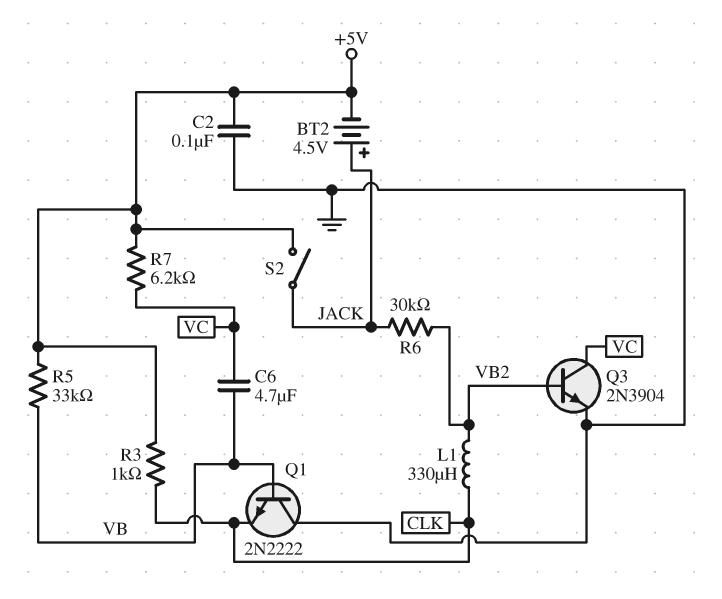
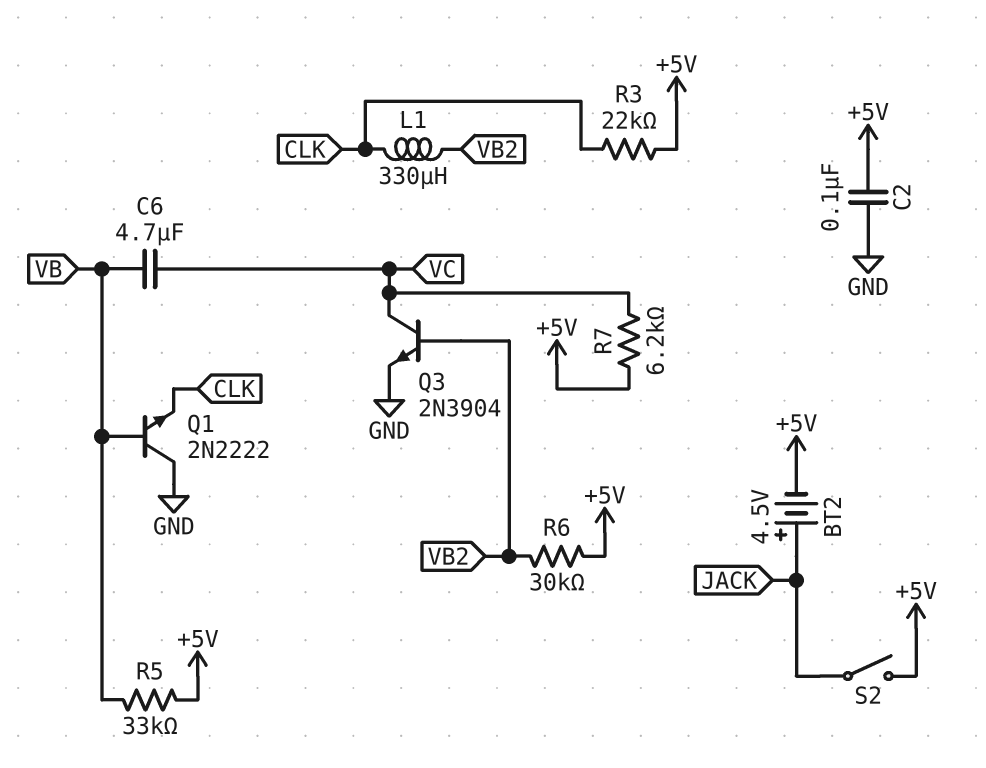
R3: 1k (+5V, CLK) -> 22k (+5V, CLK)
R6: 30k (JACK, VB2) -> 30k (+5V, VB2)

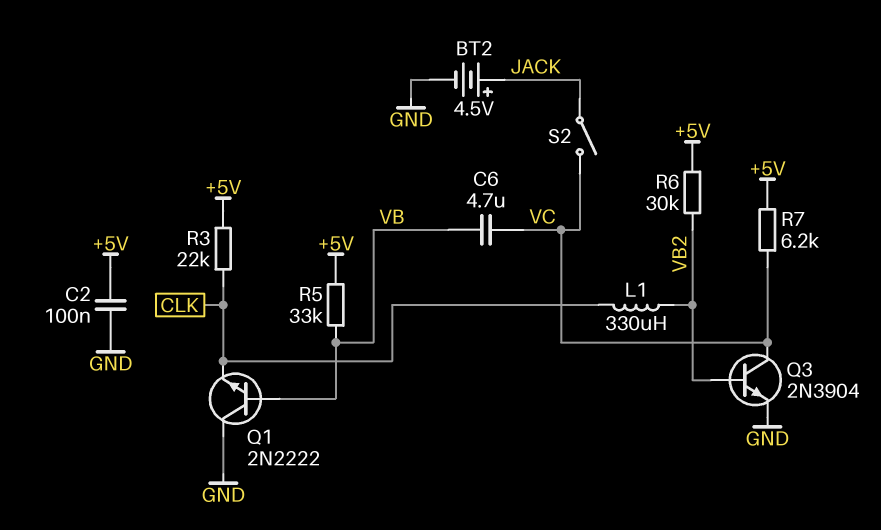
BT2: 4.5V (plus JACK, minus +5V) -> 4.5V (plus JACK, minus GND)
S2: switch (+5V, JACK) -> switch (JACK, VC)

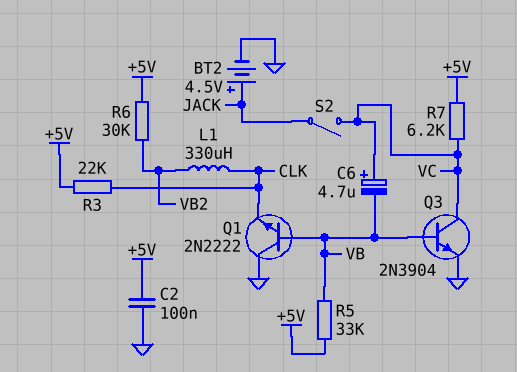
C6: 4.7uF (VB, VC) -> 4.7uF (plus VC, minus VB)
Q3: NPN 2N3904 (B VB2, C VC, E GND) -> NPN 2N3904 (B VB, C VC, E GND)

